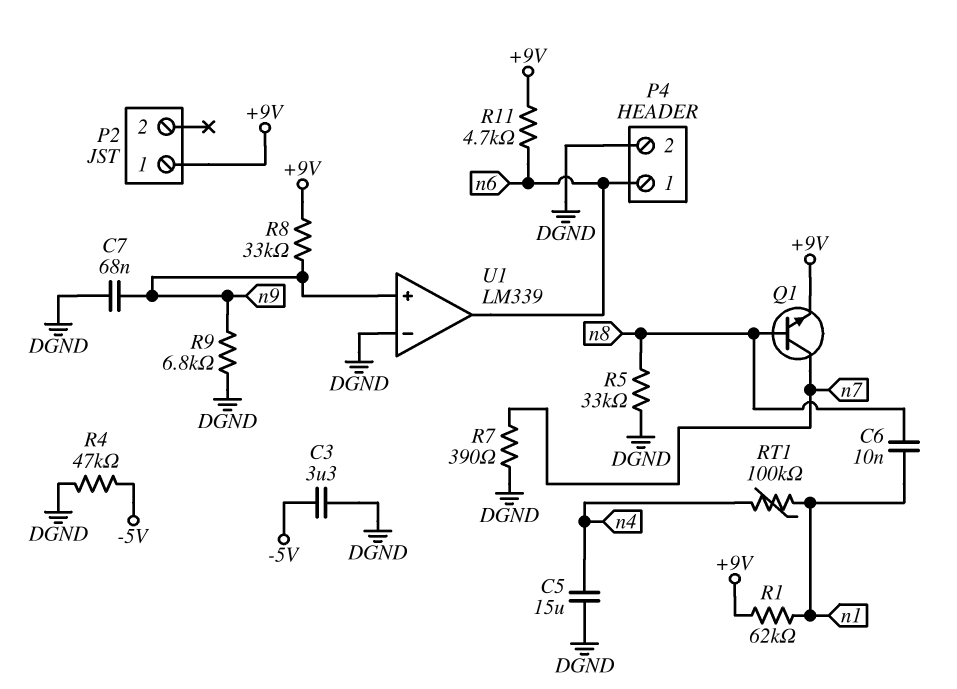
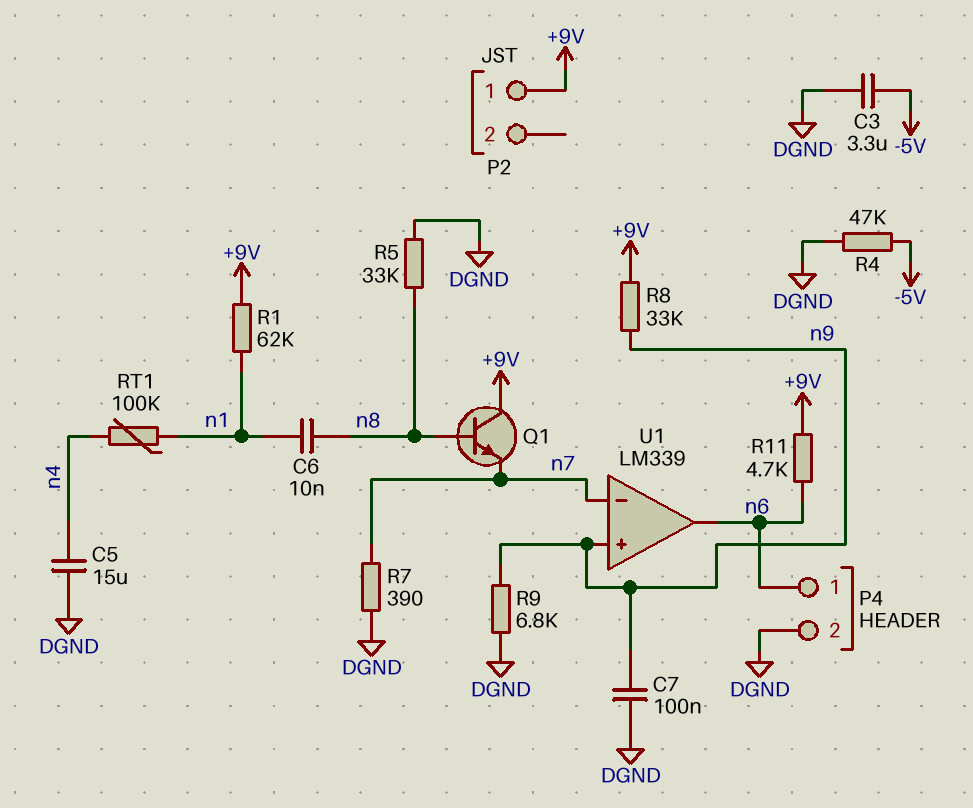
C7: 68nF (DGND, n9) -> 100nF (DGND, n9)
Q1: NPN (B n8, C n7, E +9V) -> NPN (B n8, C +9V, E n7)
U1 pin in-: DGND -> n7

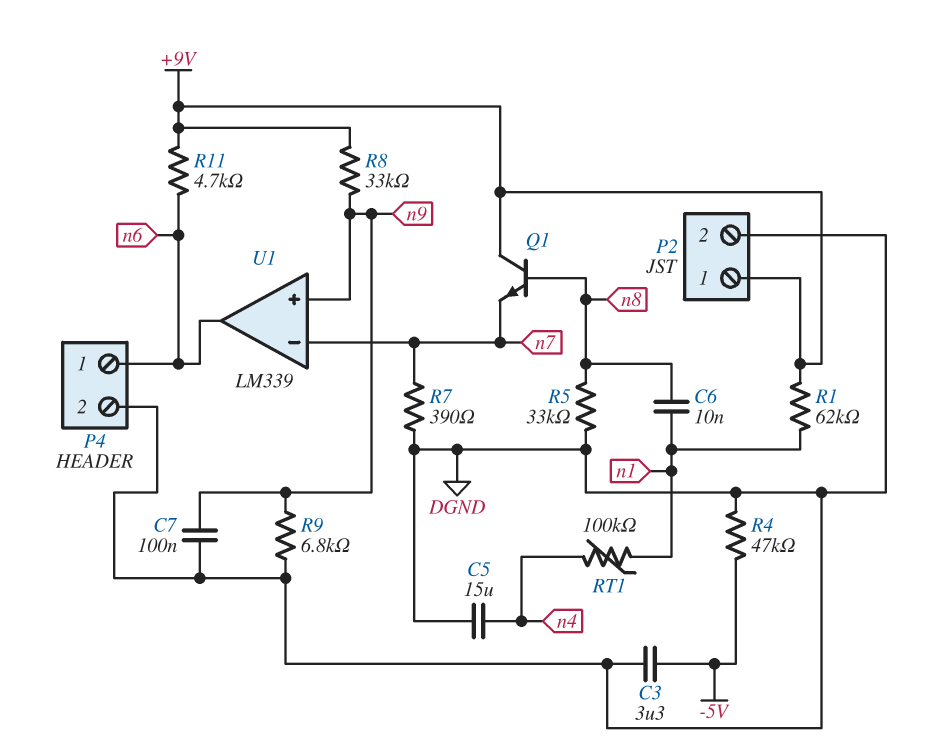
P2 pin 2: none -> DGND

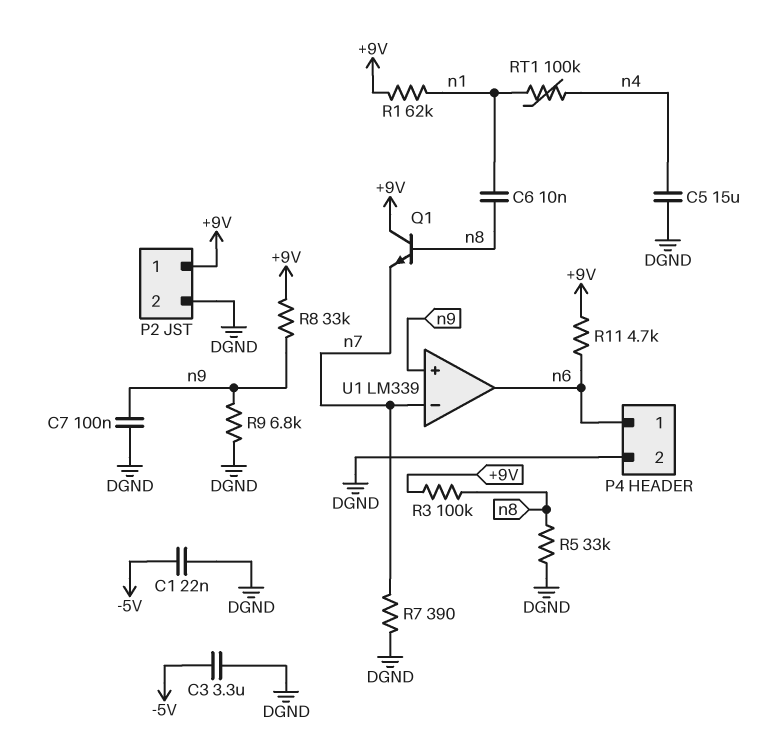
C1: none -> 22nF (-5V, DGND)
R3: none -> 100k (+9V, n8)
R4: 47k (-5V, DGND) -> none

